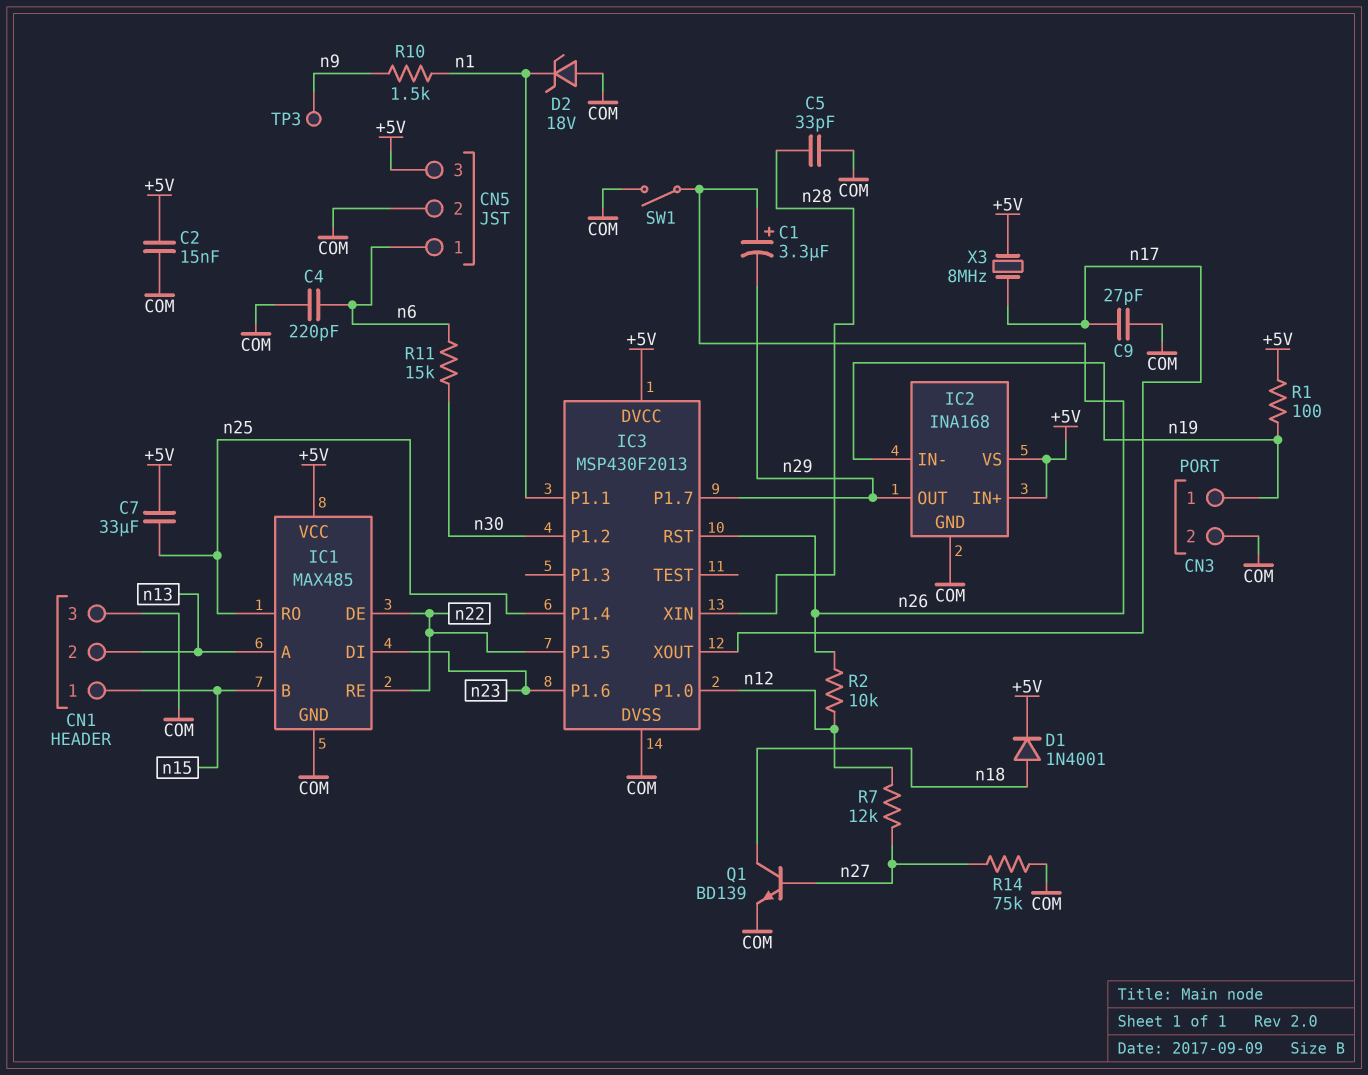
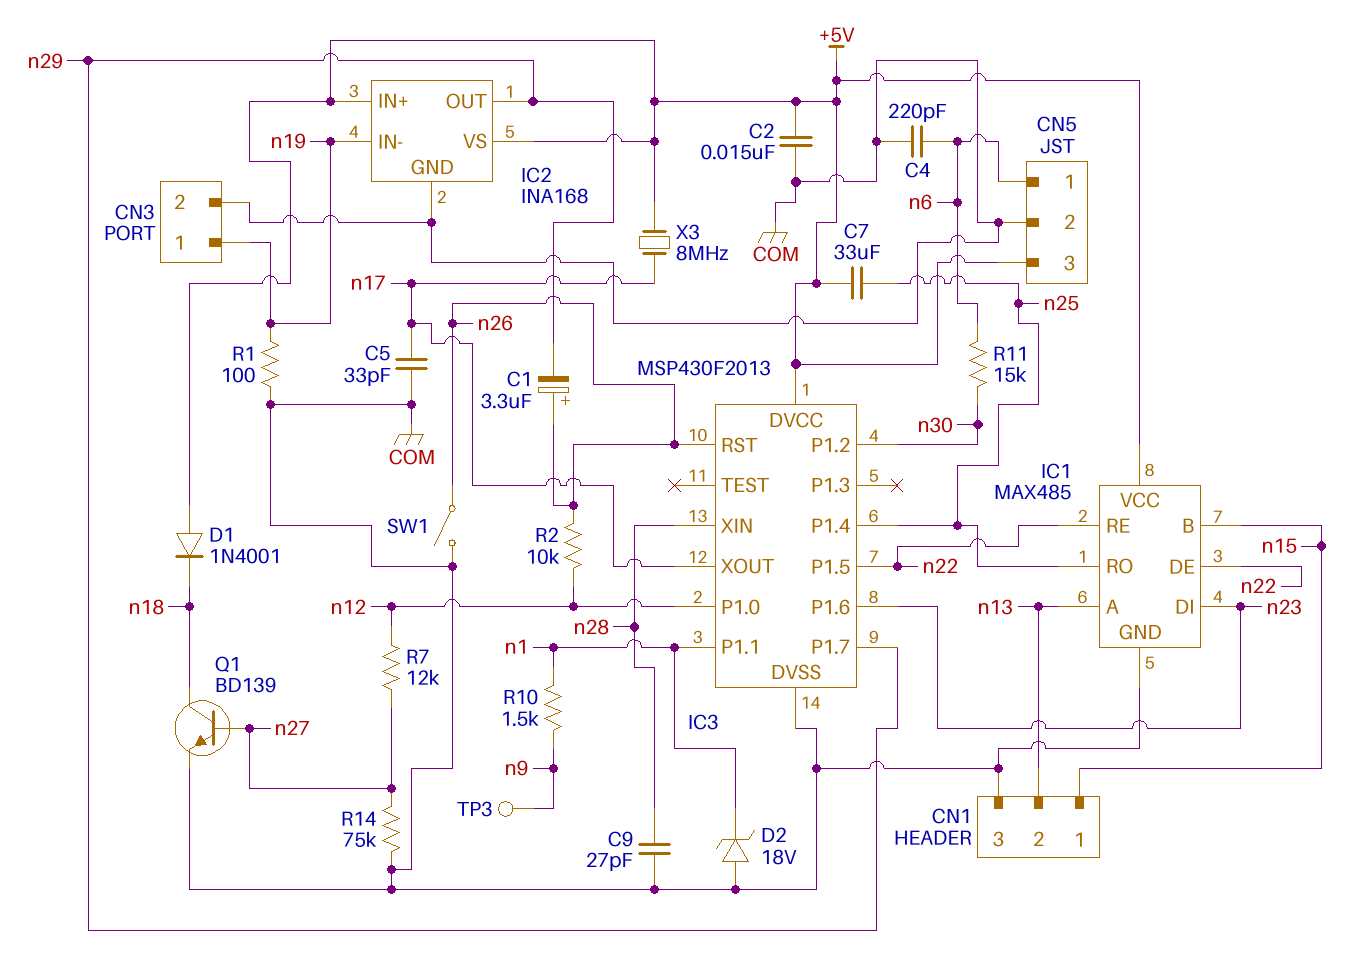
C5: 33pF (COM, n28) -> 33pF (COM, n17)
C9: 27pF (COM, n17) -> 27pF (COM, n28)
D1: diode 1N4001 (A n18, K +5V) -> diode 1N4001 (A +5V, K n18)
R1: 100 (+5V, n19) -> 100 (COM, n19)

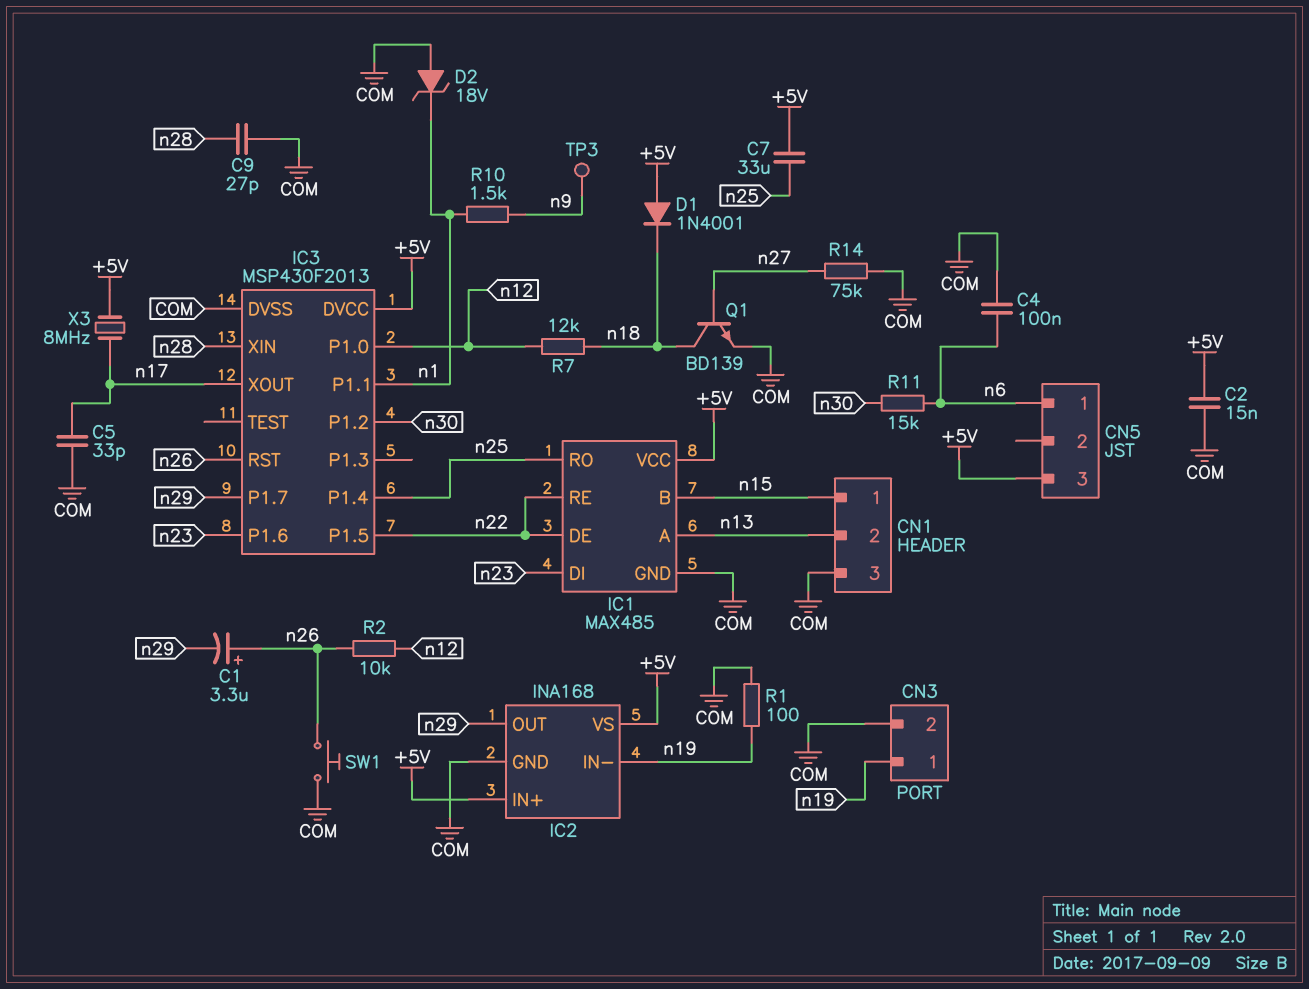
C4: 220pF (COM, n6) -> 100nF (COM, n6)
CN5 pin 2: COM -> none
R7: 12k (n12, n27) -> 12k (n12, n18)
SW1: switch (COM, n26) -> button (COM, n26)

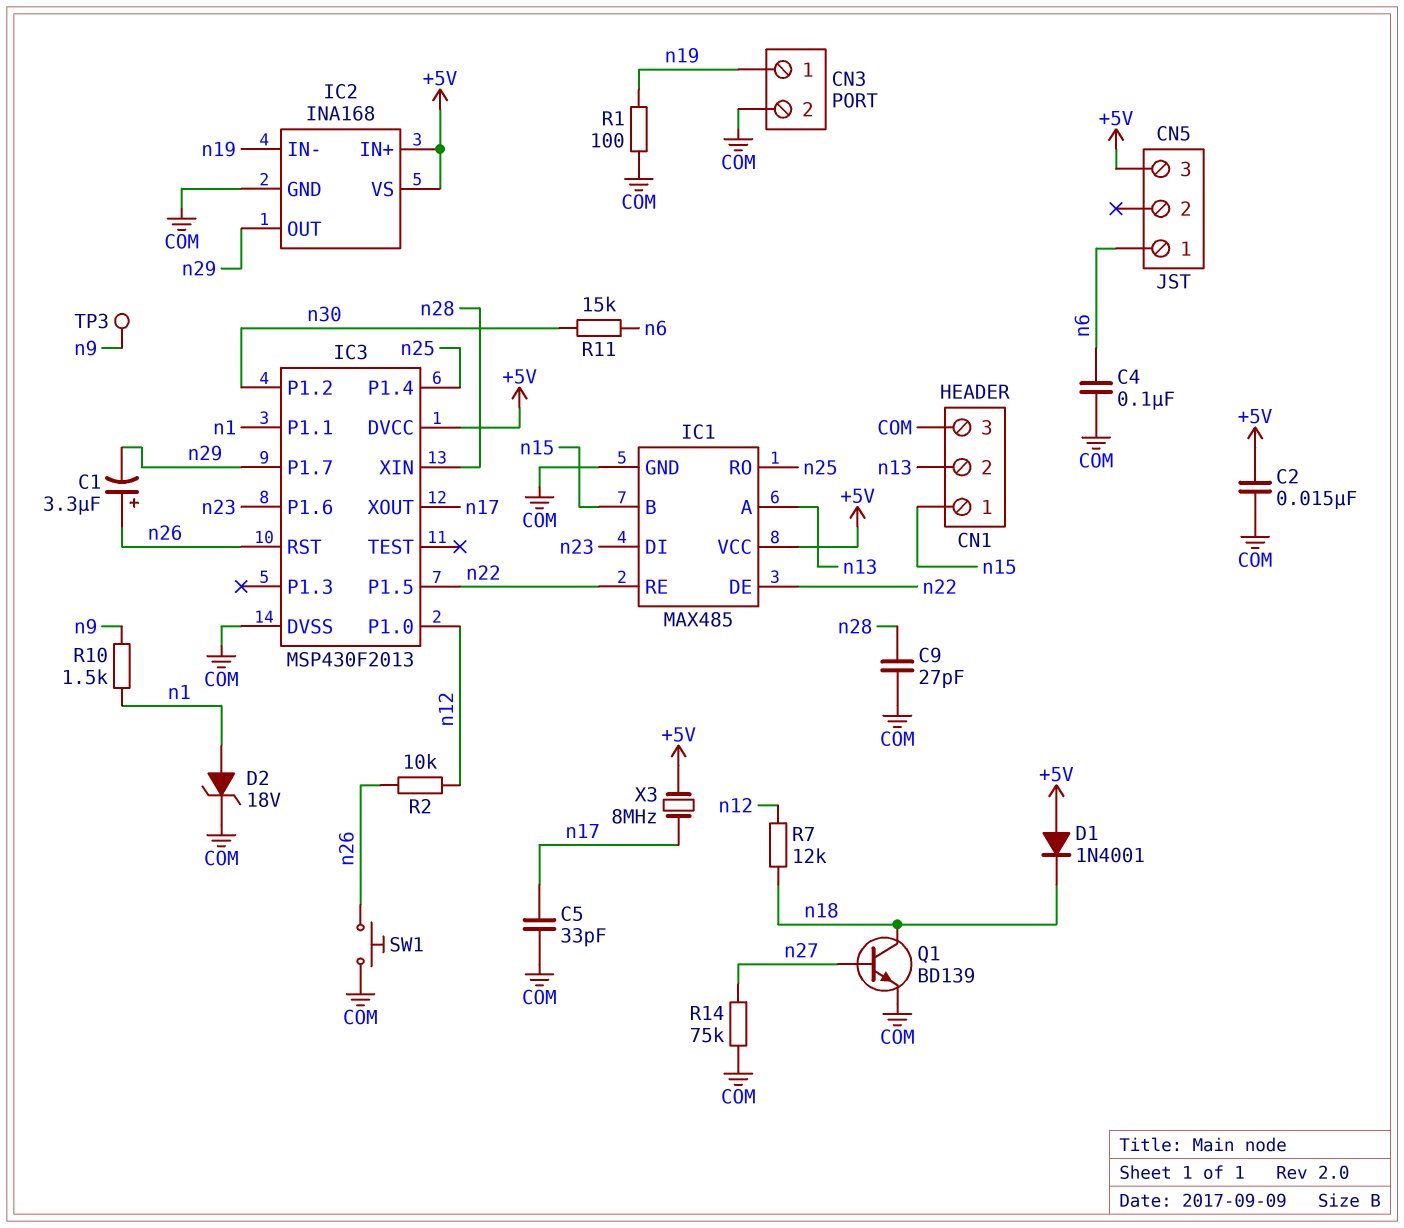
C7: 33uF (+5V, n25) -> none
D2: zener 18V (A COM, K n1) -> zener 18V (A n1, K COM)

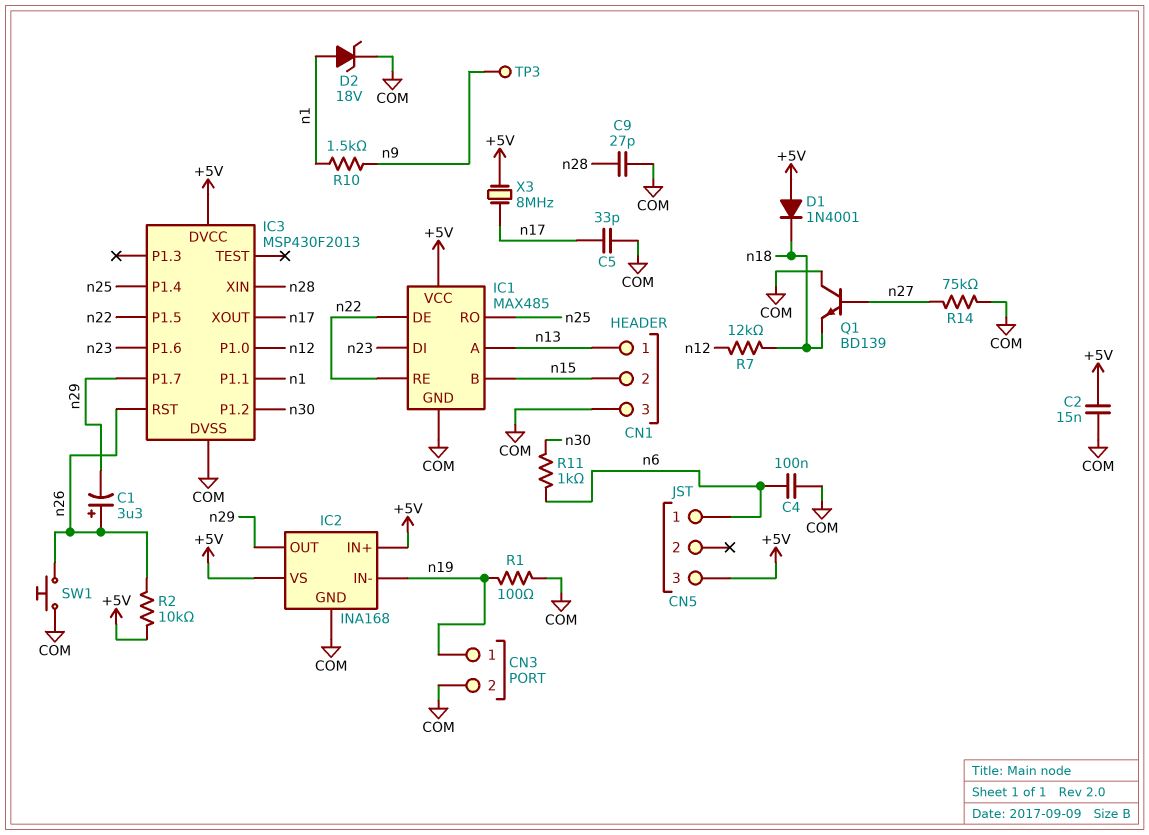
CN1 pin 1: n15 -> n13
CN1 pin 2: n13 -> n15
Q1: NPN BD139 (B n27, C n18, E COM) -> NPN BD139 (B n27, C COM, E n18)
R2: 10k (n12, n26) -> 10k (+5V, n26)
R11: 15k (n6, n30) -> 1k (n6, n30)

